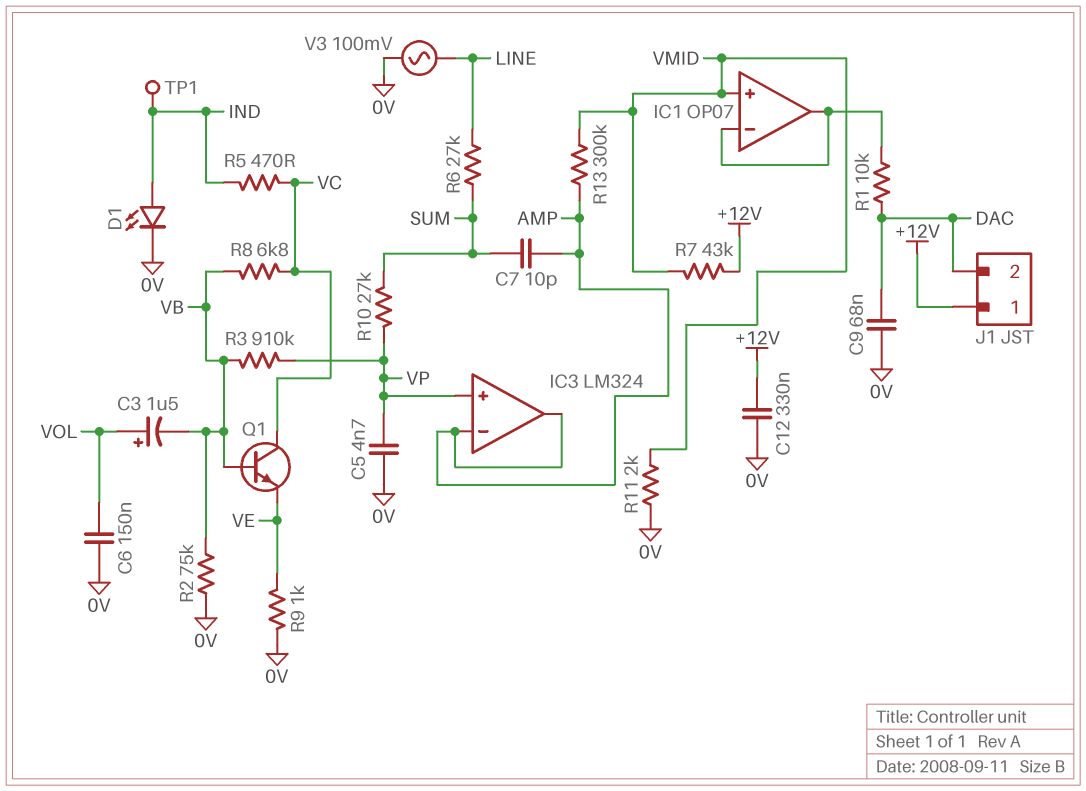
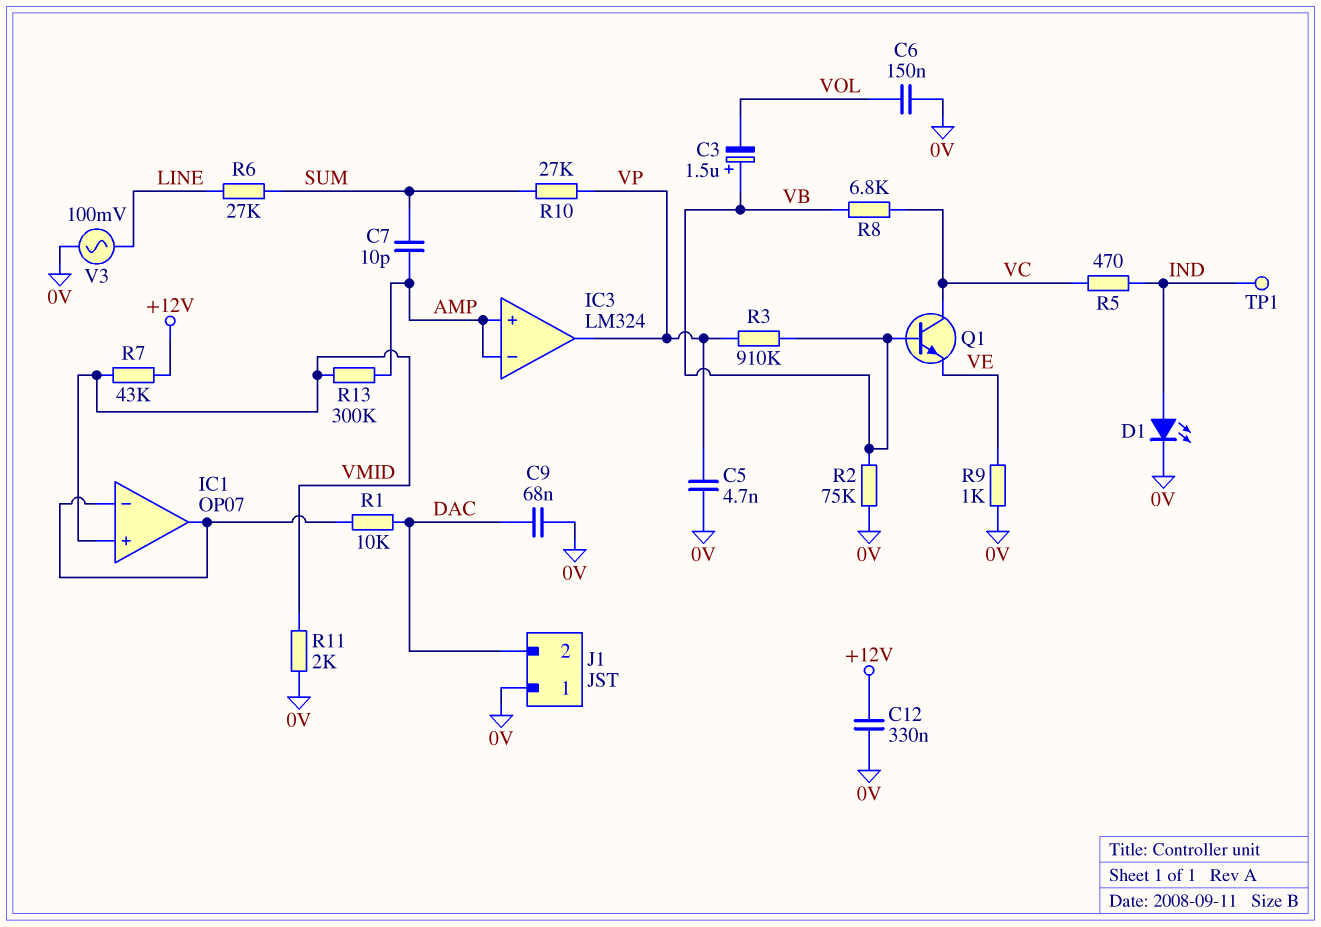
C3: 1.5uF (plus VOL, minus VB) -> 1.5uF (plus VB, minus VOL)
IC3 pin in+: VP -> AMP
IC3 pin out: AMP -> VP
J1 pin 1: +12V -> 0V

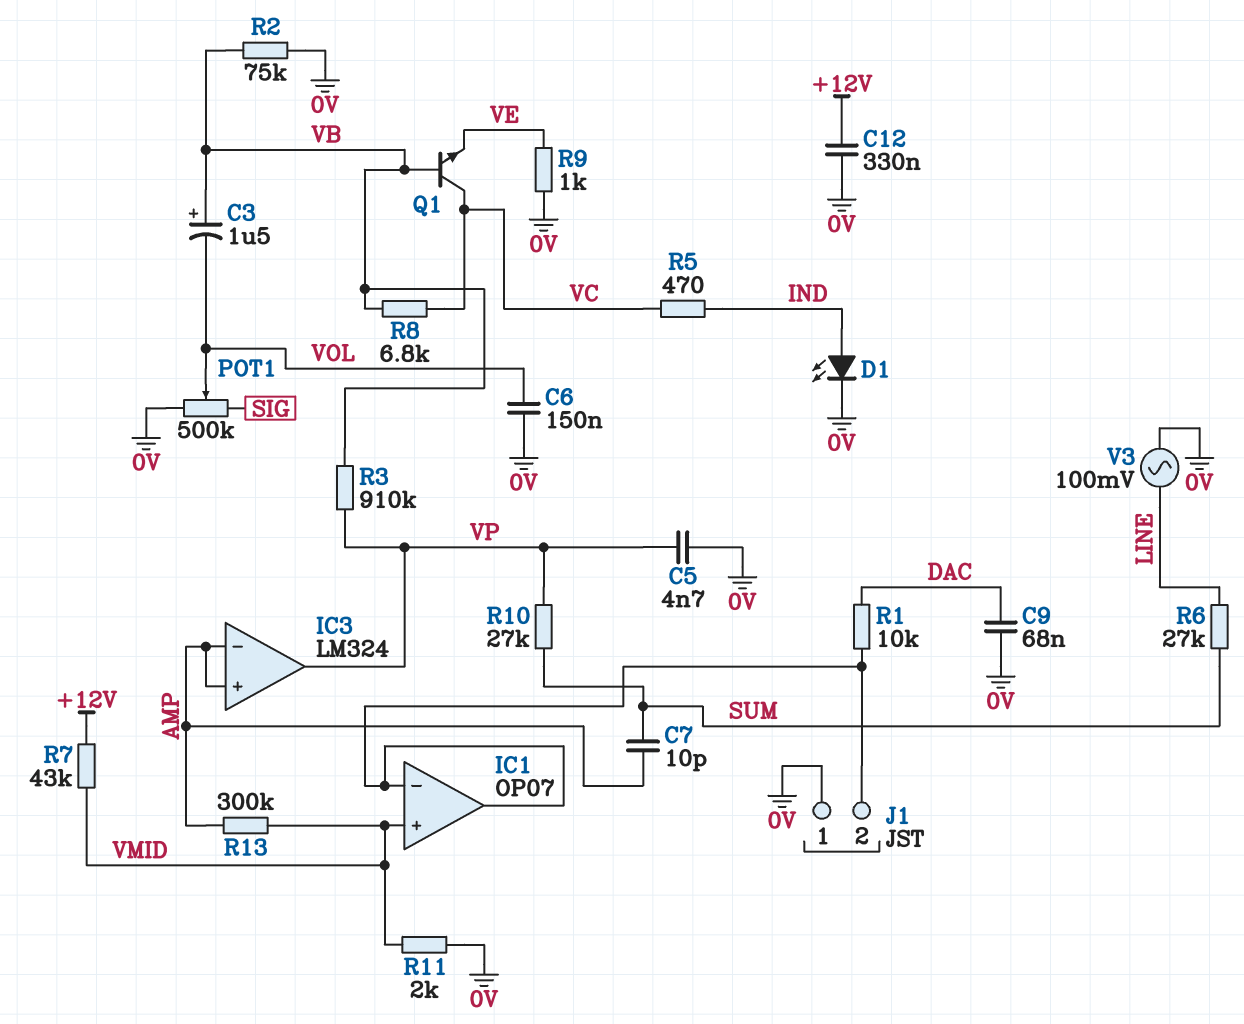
J1 pin 2: DAC -> IC1/in-
POT1: none -> 500k (0V, SIG, wiper VOL)
TP1: test point (IND) -> none

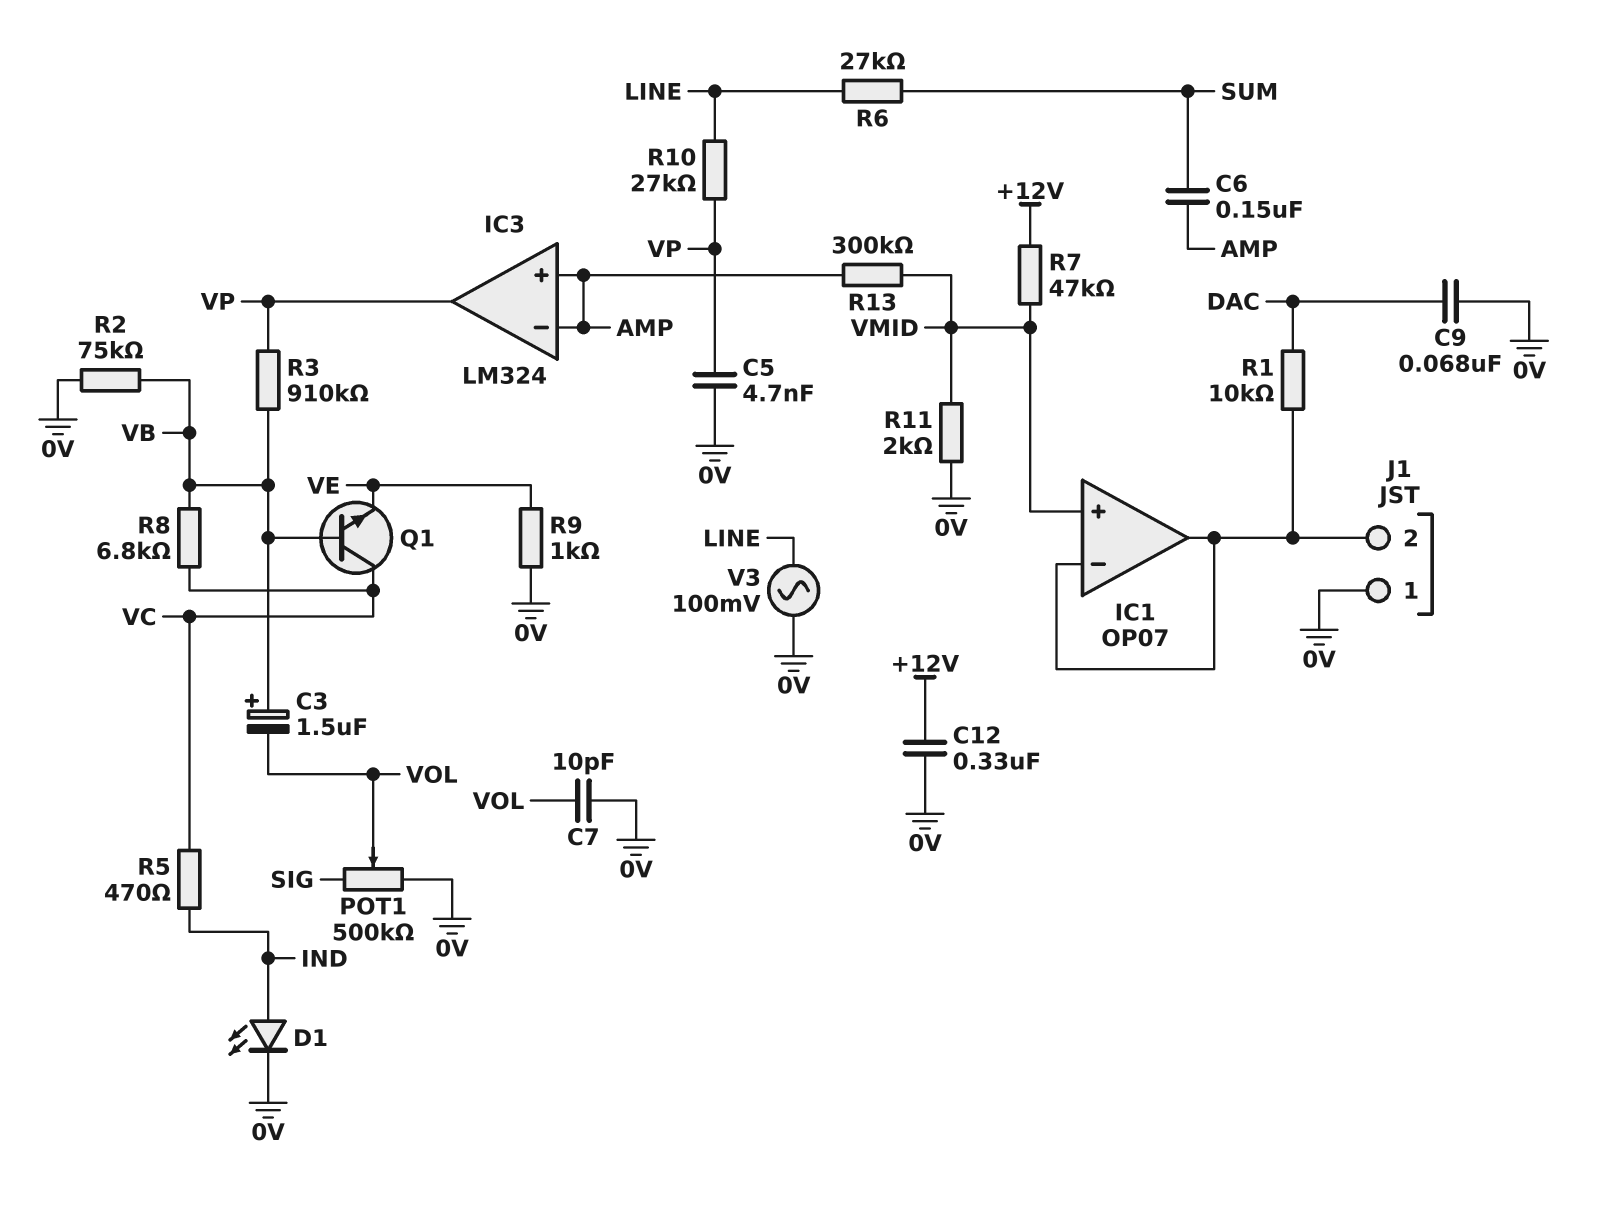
C6: 150nF (0V, VOL) -> 150nF (AMP, SUM)
C7: 10pF (AMP, SUM) -> 10pF (0V, VOL)
R7: 43k (+12V, VMID) -> 47k (+12V, VMID)
R10: 27k (SUM, VP) -> 27k (LINE, VP)

